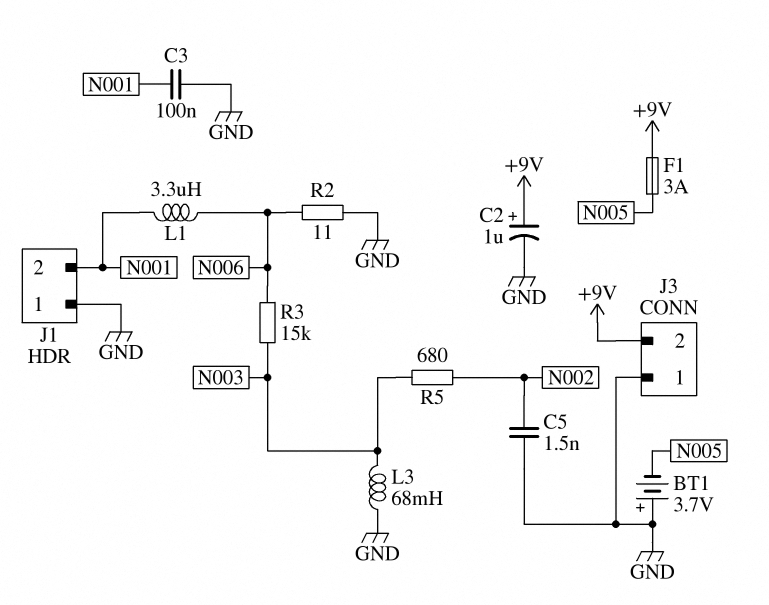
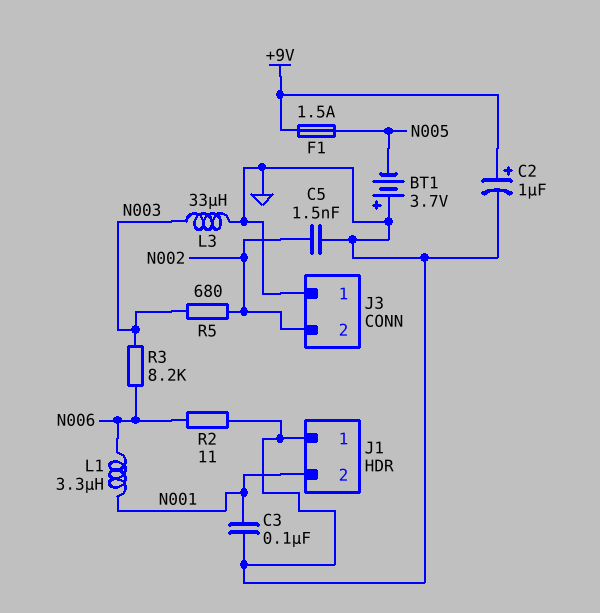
F1: 3A (+9V, N005) -> 1.5A (+9V, N005)
J3 pin 2: +9V -> N002
L3: 68mH (GND, N003) -> 33uH (GND, N003)
R3: 15k (N003, N006) -> 8.2k (N003, N006)

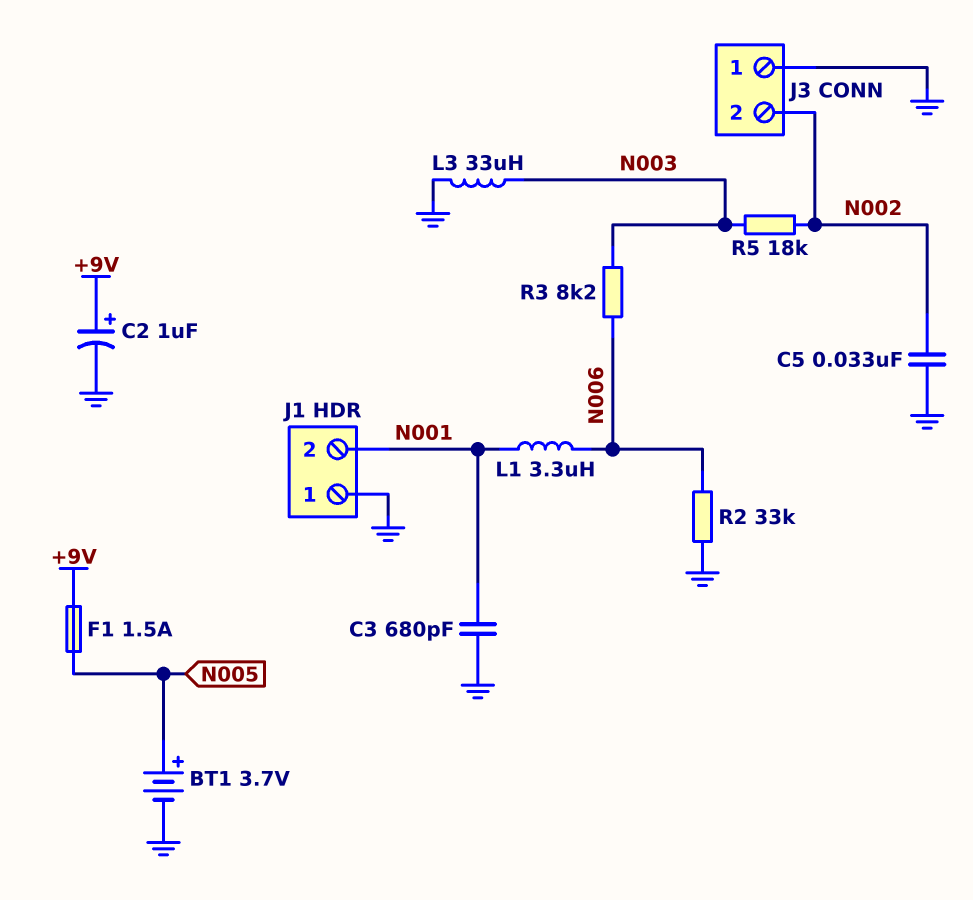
BT1: 3.7V (plus GND, minus N005) -> 3.7V (plus N005, minus GND)
C3: 100nF (GND, N001) -> 680pF (GND, N001)
C5: 1.5nF (GND, N002) -> 33nF (GND, N002)
R2: 11 (GND, N006) -> 33k (GND, N006)
R5: 680 (N002, N003) -> 18k (N002, N003)

